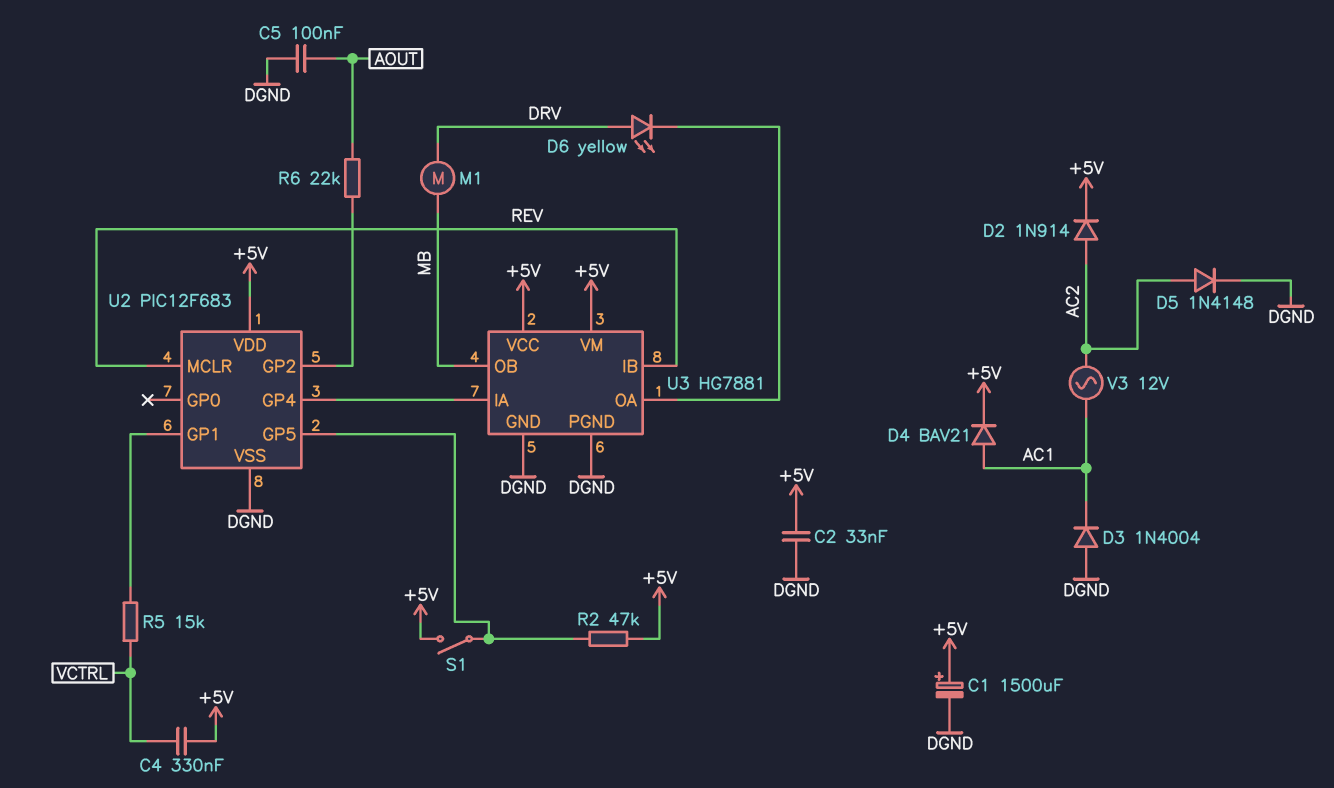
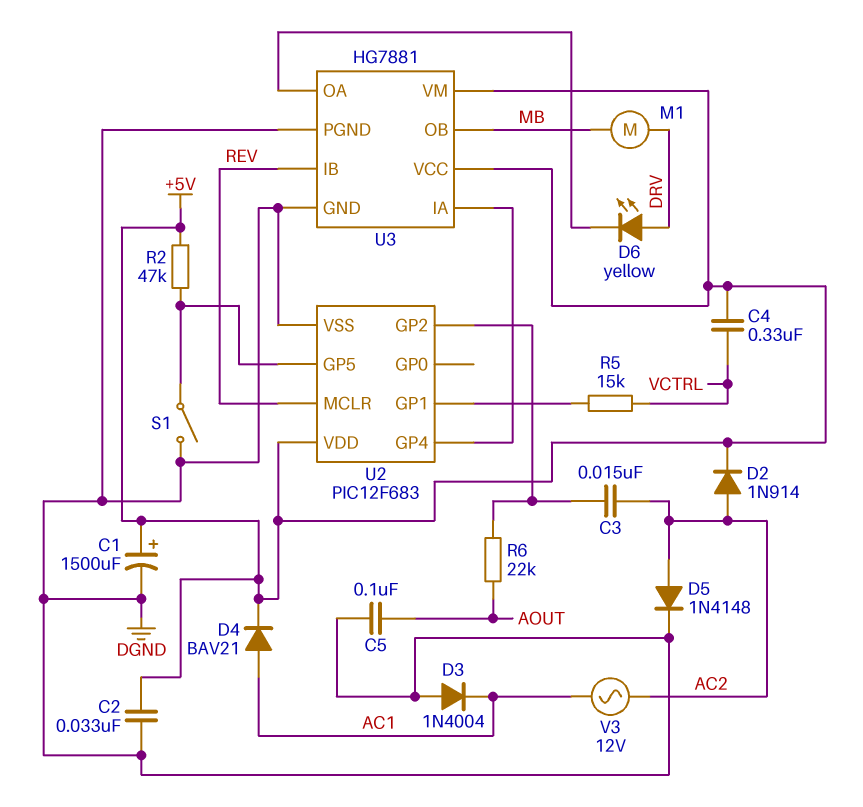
C3: none -> 15nF (AC2, U2/GP2)
S1: switch (+5V, U2/GP5) -> switch (DGND, U2/GP5)

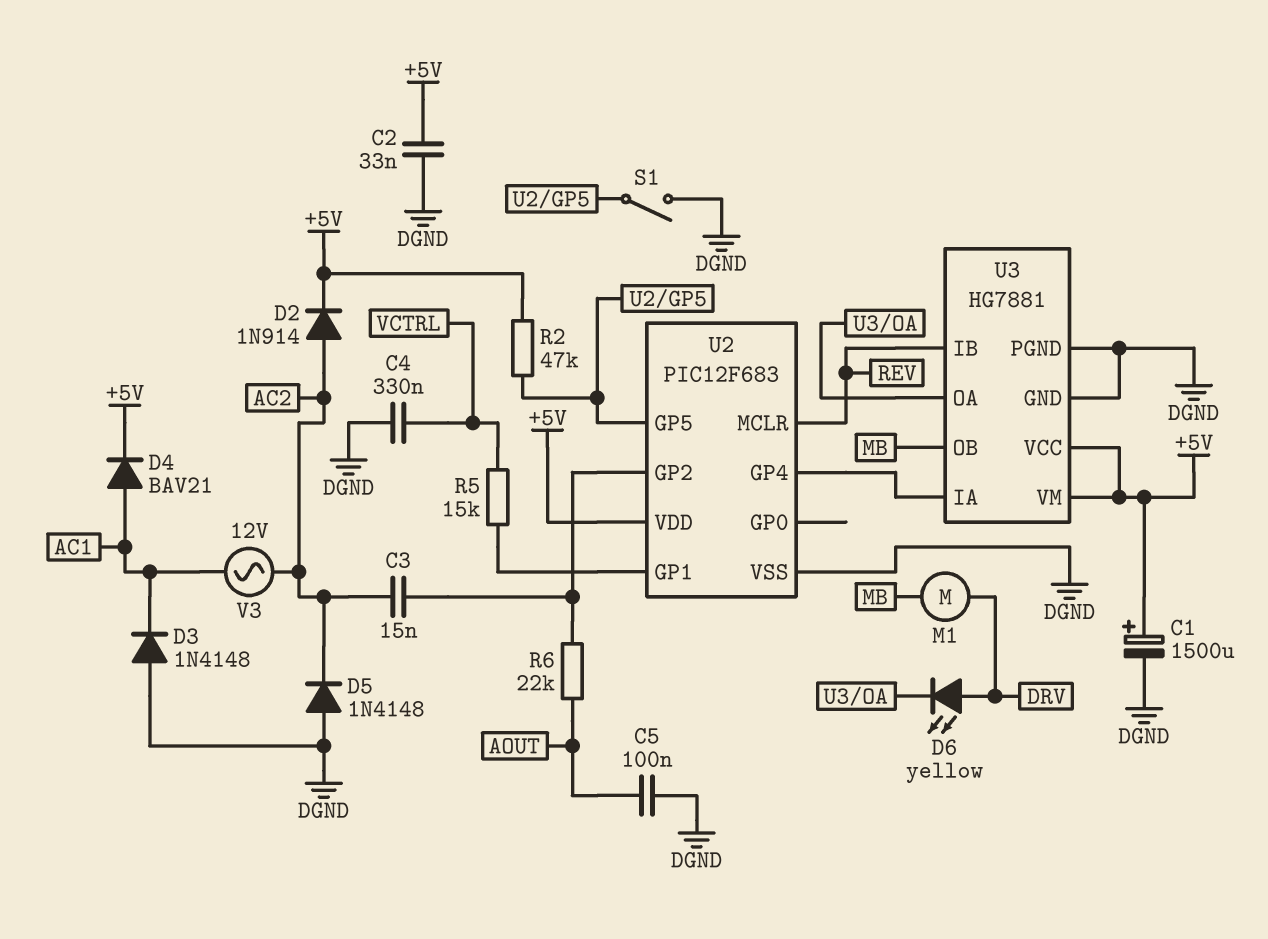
C4: 330nF (+5V, VCTRL) -> 330nF (DGND, VCTRL)
D3: diode 1N4004 (A DGND, K AC1) -> diode 1N4148 (A DGND, K AC1)
D5: diode 1N4148 (A AC2, K DGND) -> diode 1N4148 (A DGND, K AC2)

